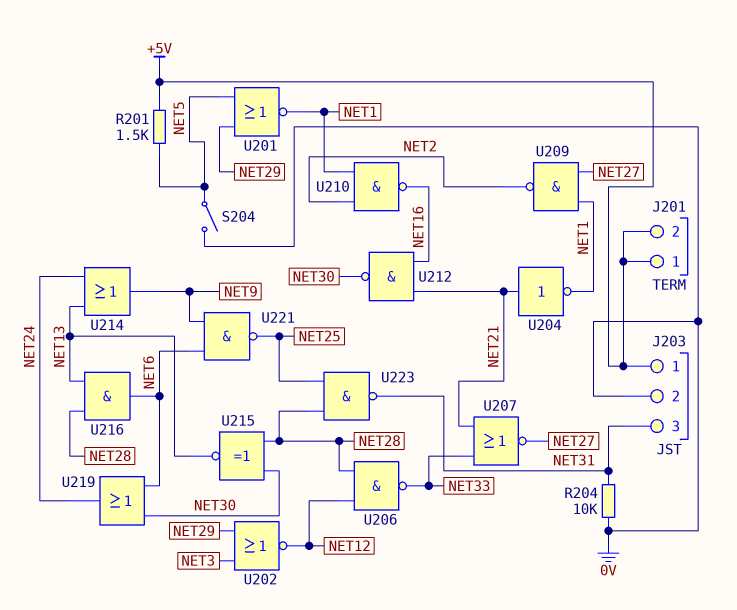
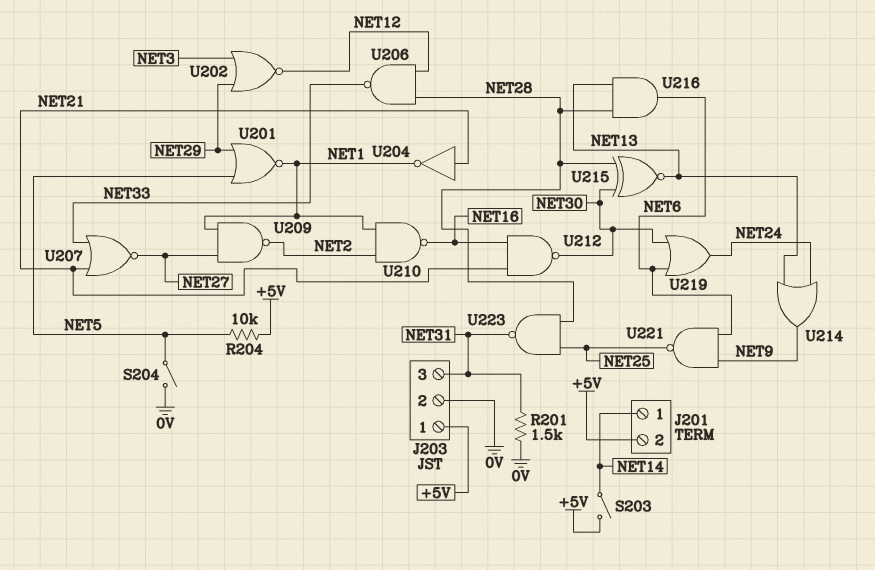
J201 pin 1: +5V -> NET14
R201: 1.5k (+5V, NET5) -> 1.5k (0V, NET31)
R204: 10k (0V, NET31) -> 10k (+5V, NET5)
S203: none -> switch (+5V, NET14)

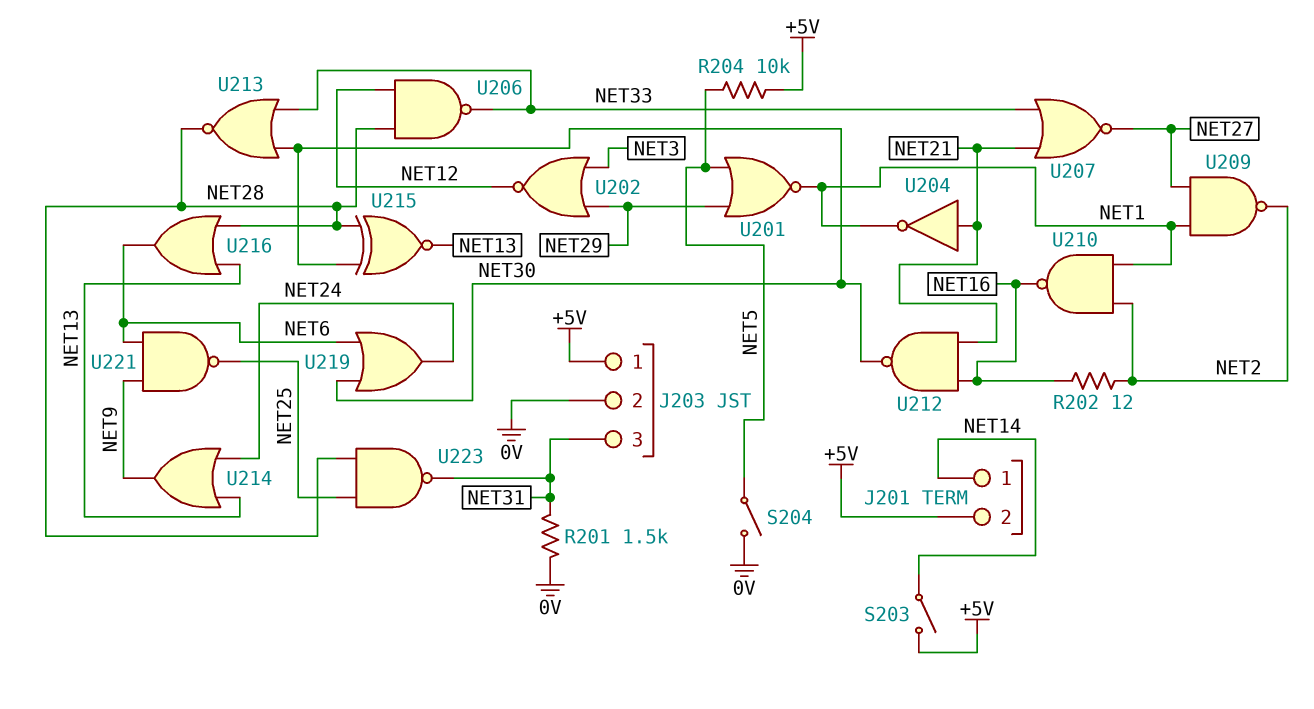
R202: none -> 12 (NET2, NET16)
U213: none -> NOR (in NET30, in NET33, out NET28)
U216: AND (in NET13, in NET28, out NET6) -> OR (in NET13, in NET28, out NET6)

